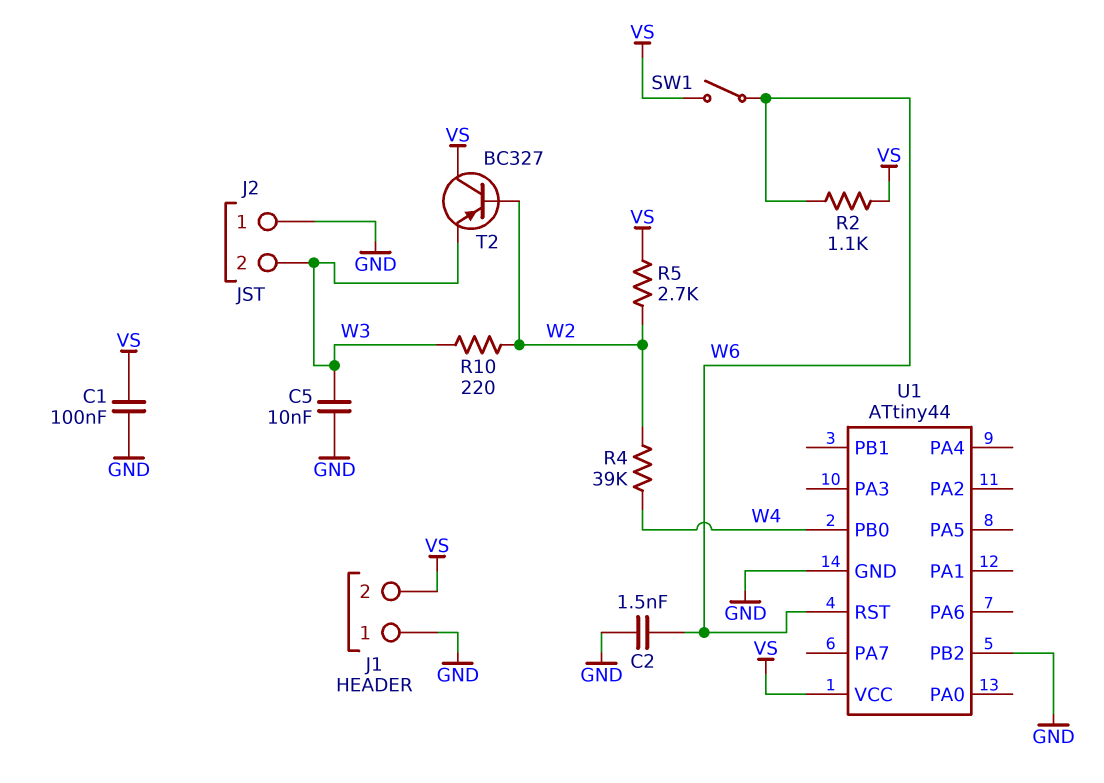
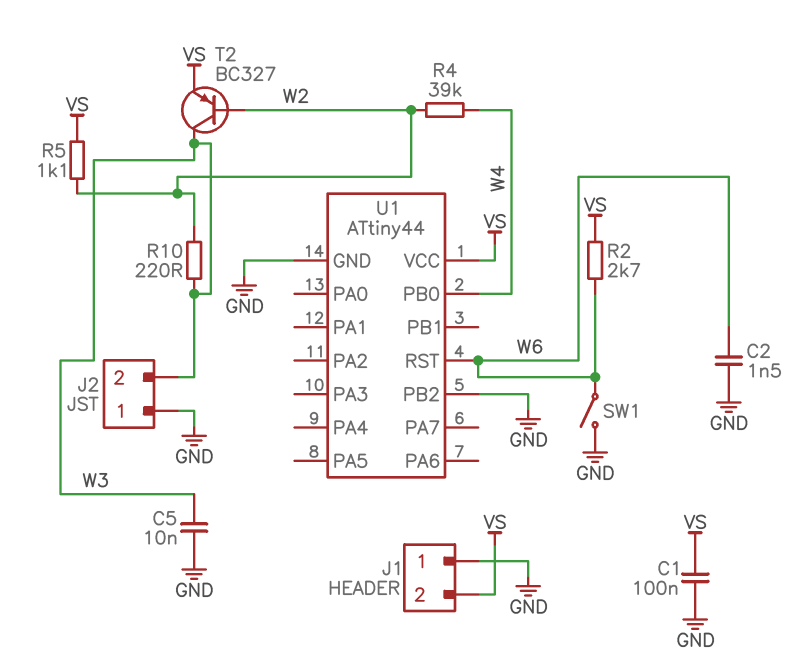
R2: 1.1k (VS, W6) -> 2.7k (VS, W6)
R5: 2.7k (VS, W2) -> 1.1k (VS, W2)
SW1: switch (VS, W6) -> switch (GND, W6)
T2: PNP BC327 (B W2, C VS, E W3) -> PNP BC327 (B W2, C W3, E VS)

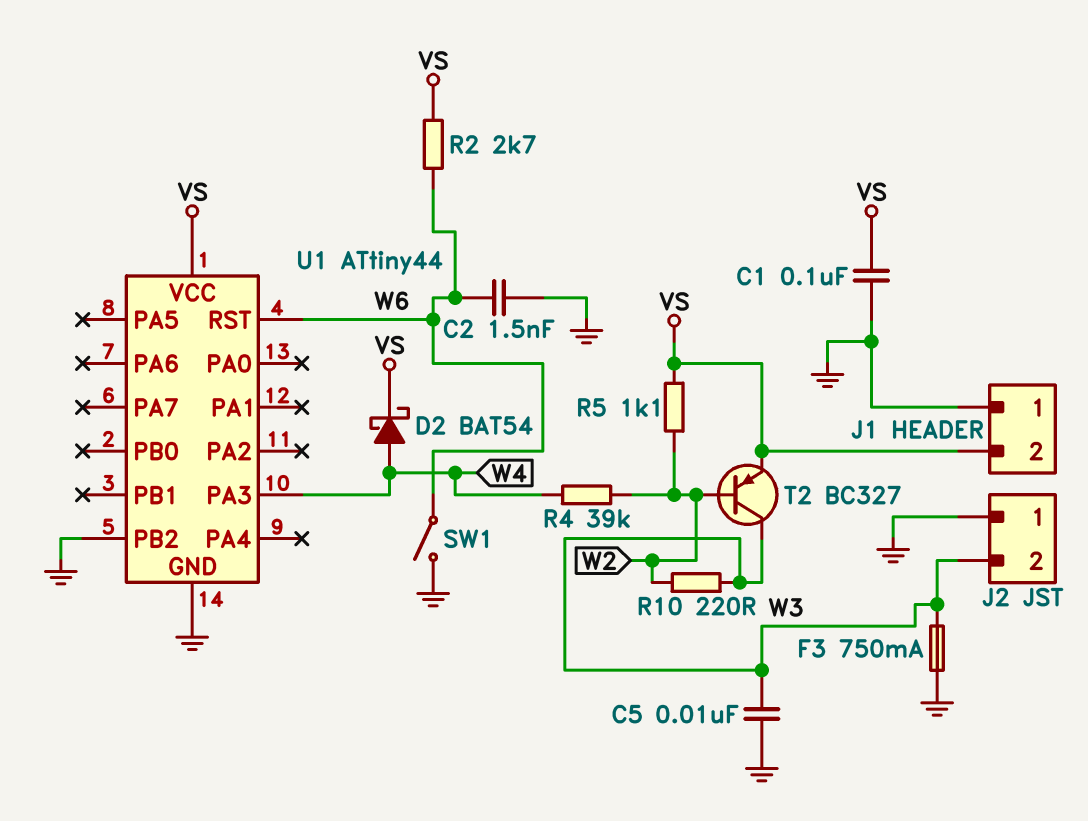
D2: none -> schottky BAT54 (A W4, K VS)
F3: none -> 750mA (GND, W3)
U1 pin PA3: none -> W4
U1 pin PB0: W4 -> none

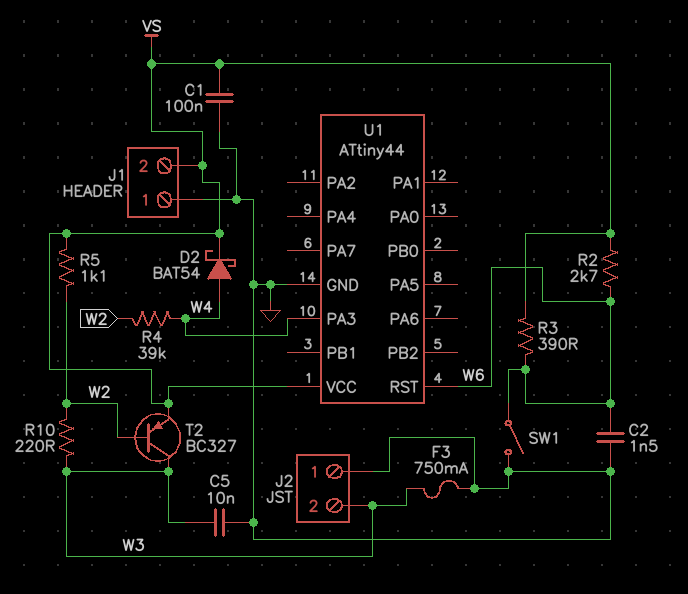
R3: none -> 390 (VS, W6)
U1 pin PB2: GND -> none

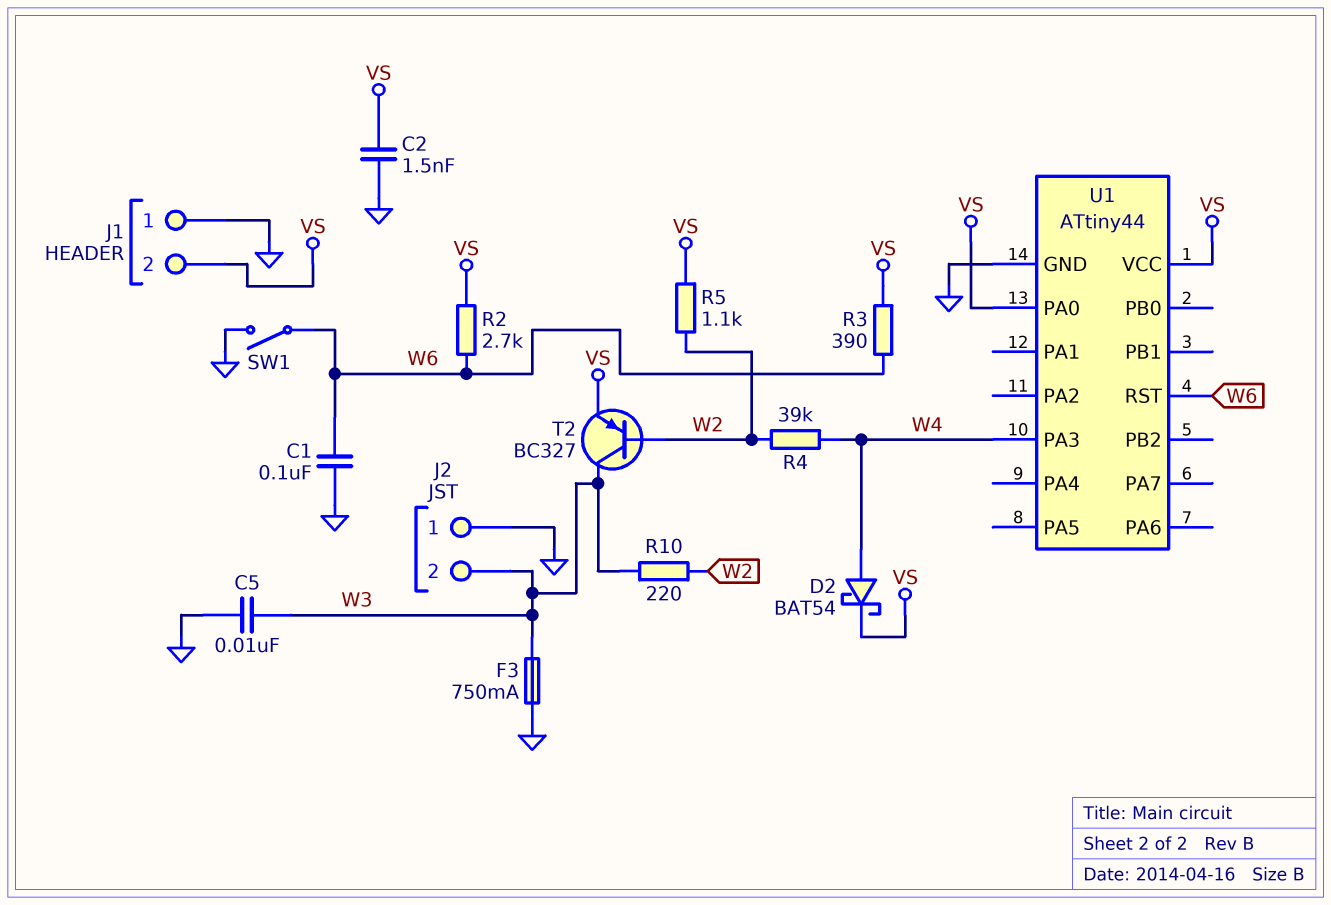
C1: 100nF (GND, VS) -> 100nF (GND, W6)
C2: 1.5nF (GND, W6) -> 1.5nF (GND, VS)
U1 pin PA0: none -> VS

